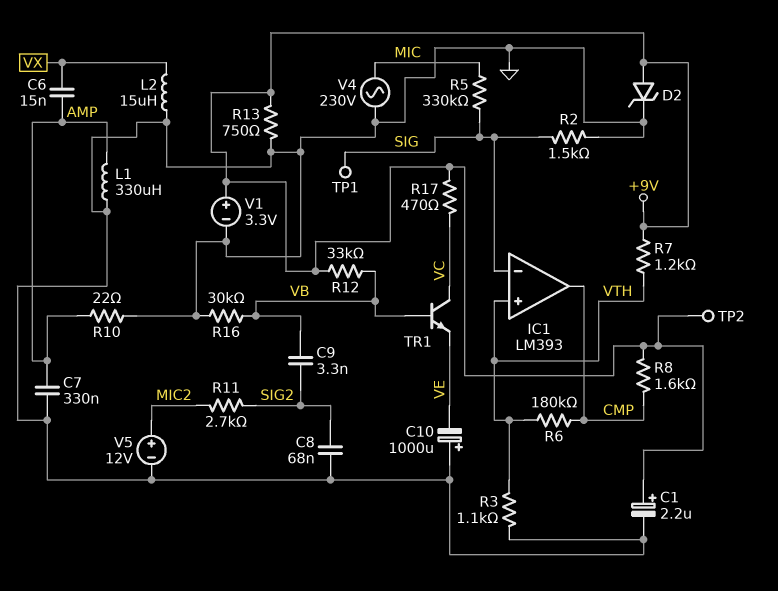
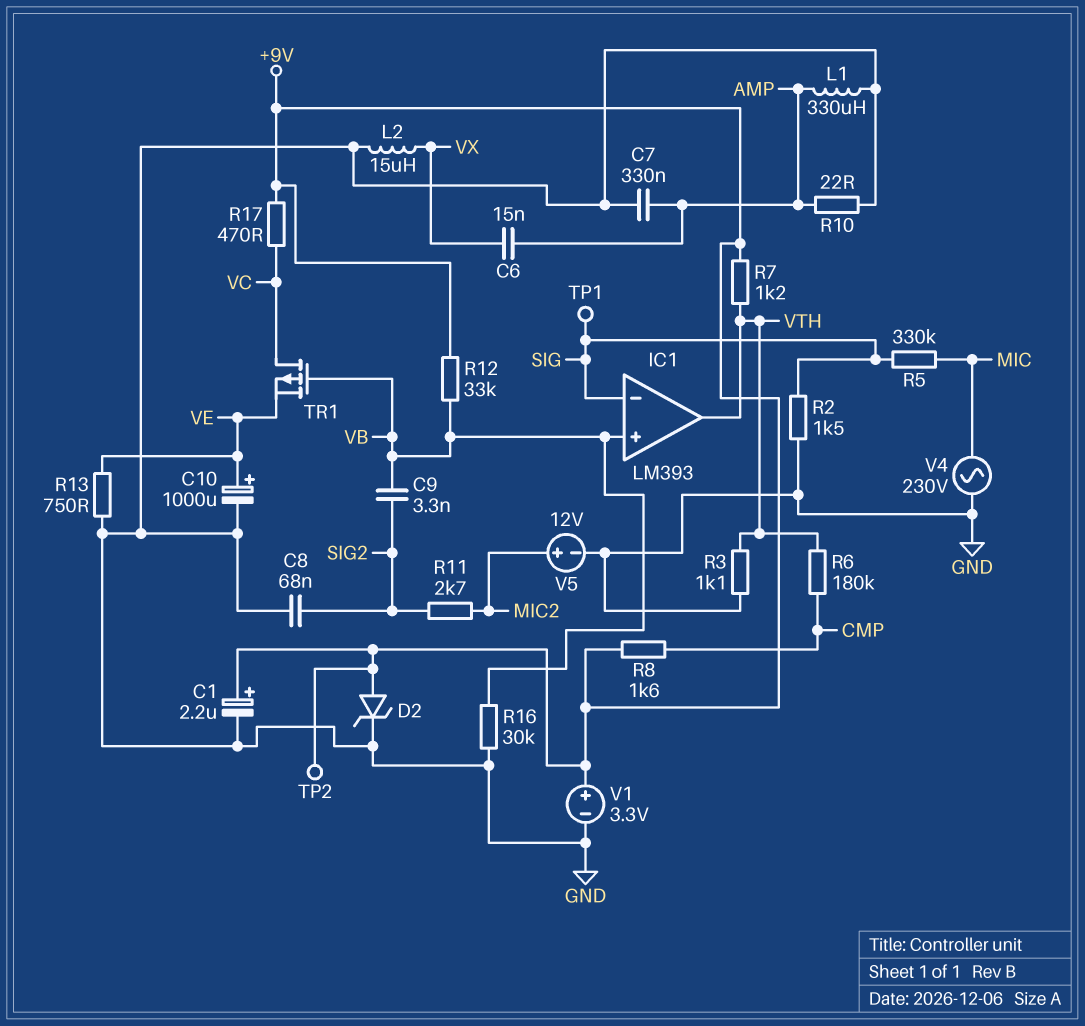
C10: 1000uF (plus GND, minus VE) -> 1000uF (plus VE, minus GND)
IC1 pin in+: VTH -> VB
IC1 pin out: CMP -> VTH
R13: 750 (+9V, GND) -> 750 (GND, VE)
TR1: NPN (B VB, C VC, E VE) -> PMOS (G VB, D VC, S VE)

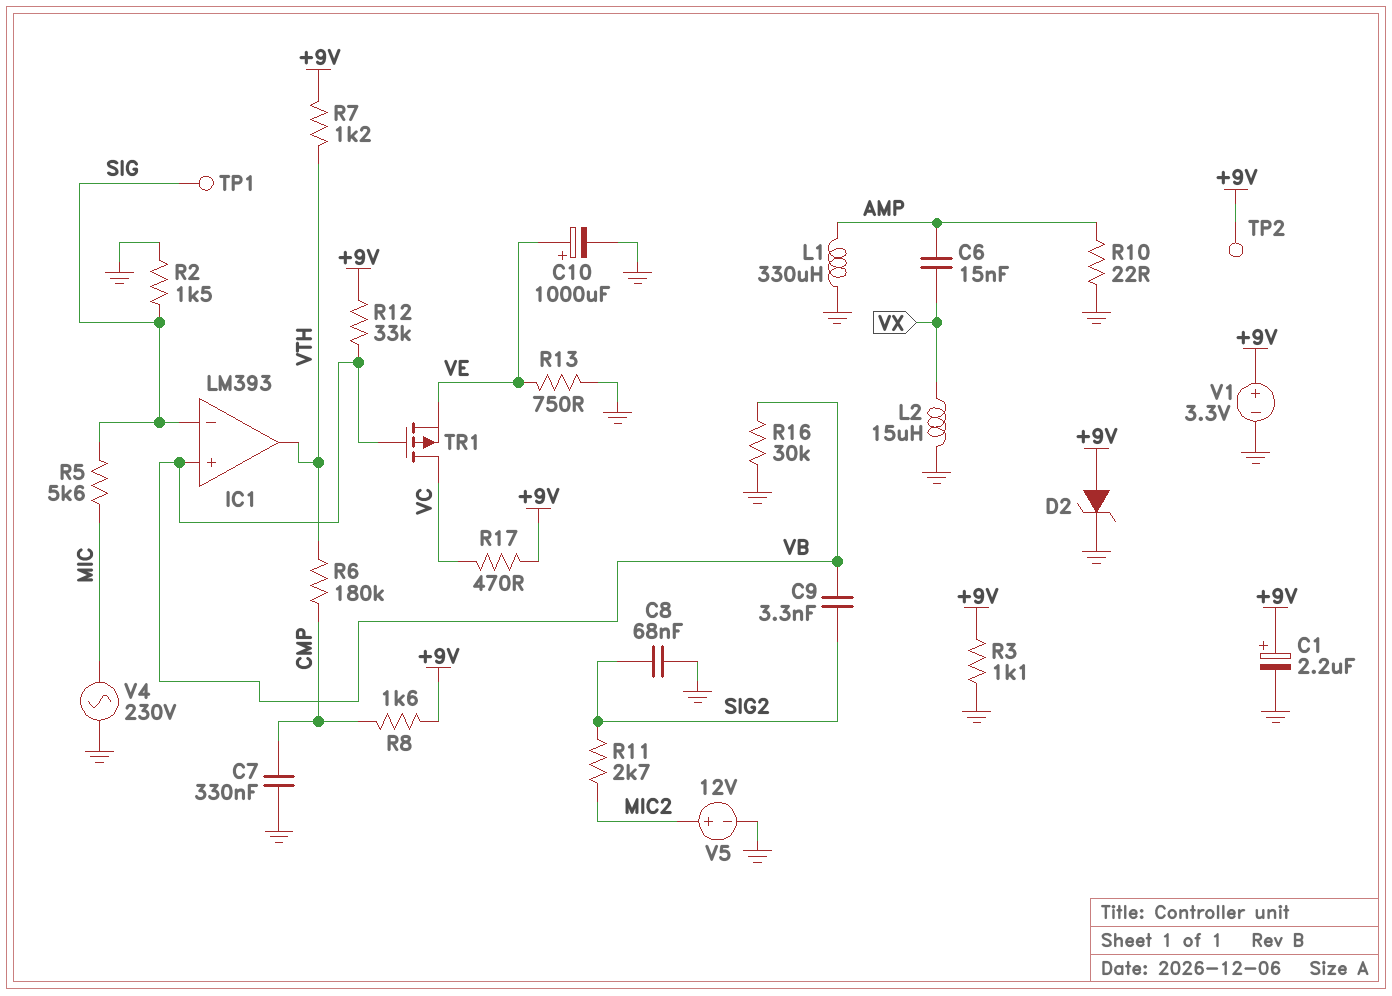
C7: 330nF (AMP, GND) -> 330nF (CMP, GND)
R3: 1.1k (GND, VTH) -> 1.1k (+9V, GND)
R5: 330k (MIC, SIG) -> 5.6k (MIC, SIG)

